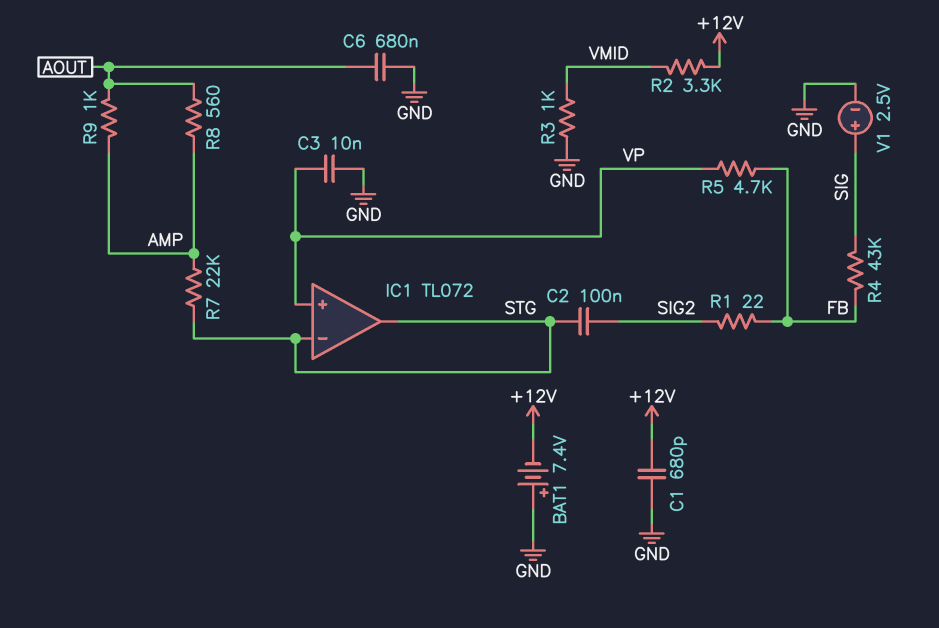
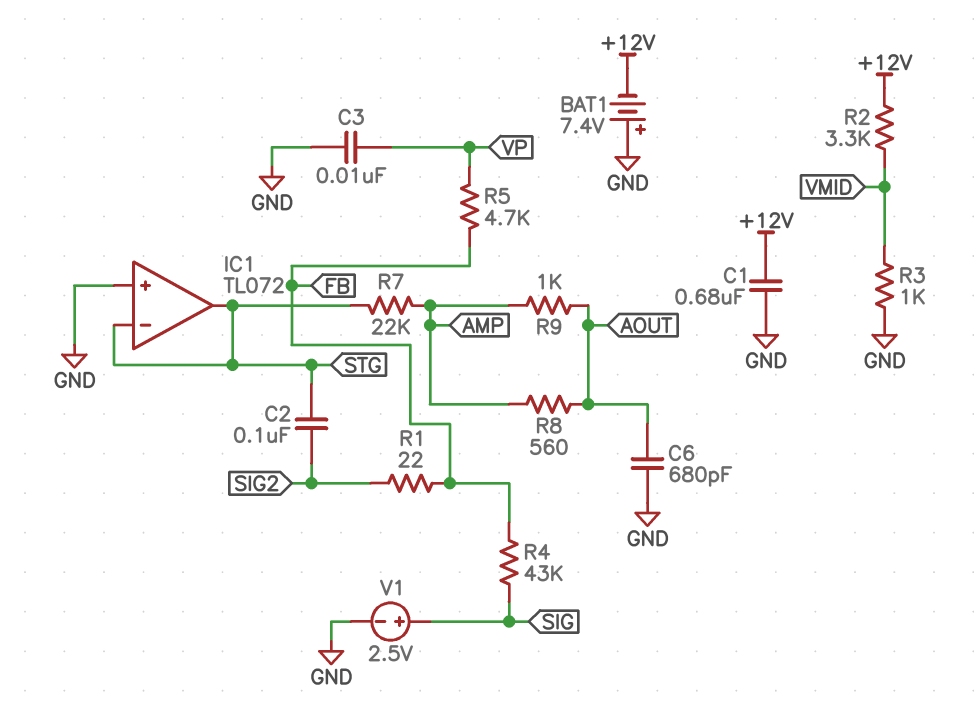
C1: 680pF (+12V, GND) -> 680nF (+12V, GND)
C6: 680nF (AOUT, GND) -> 680pF (AOUT, GND)
IC1 pin in+: VP -> GND

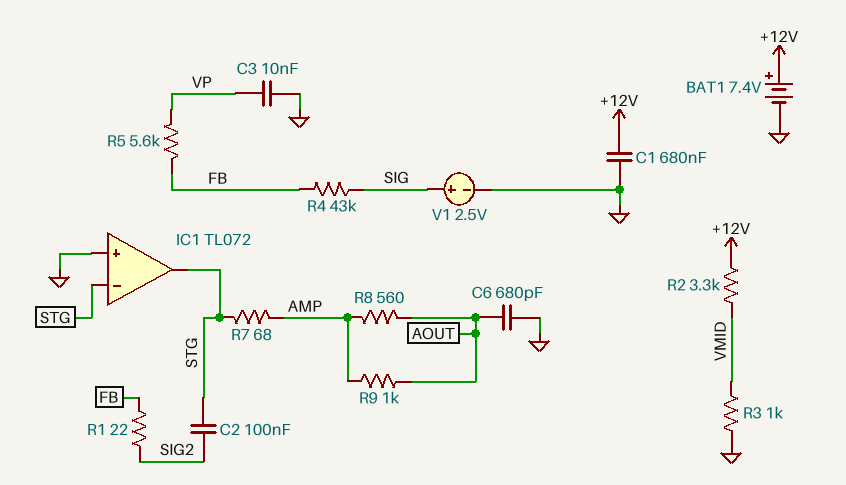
BAT1: 7.4V (plus GND, minus +12V) -> 7.4V (plus +12V, minus GND)
R5: 4.7k (FB, VP) -> 5.6k (FB, VP)
R7: 22k (AMP, STG) -> 68 (AMP, STG)

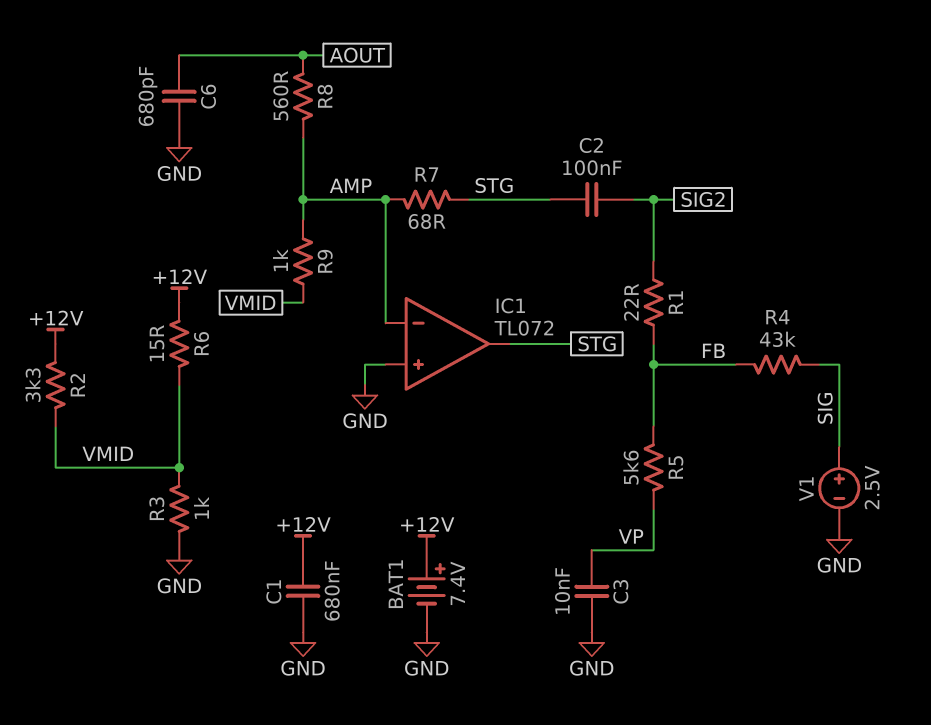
IC1 pin in-: STG -> AMP
R6: none -> 15 (+12V, VMID)
R9: 1k (AMP, AOUT) -> 1k (AMP, VMID)

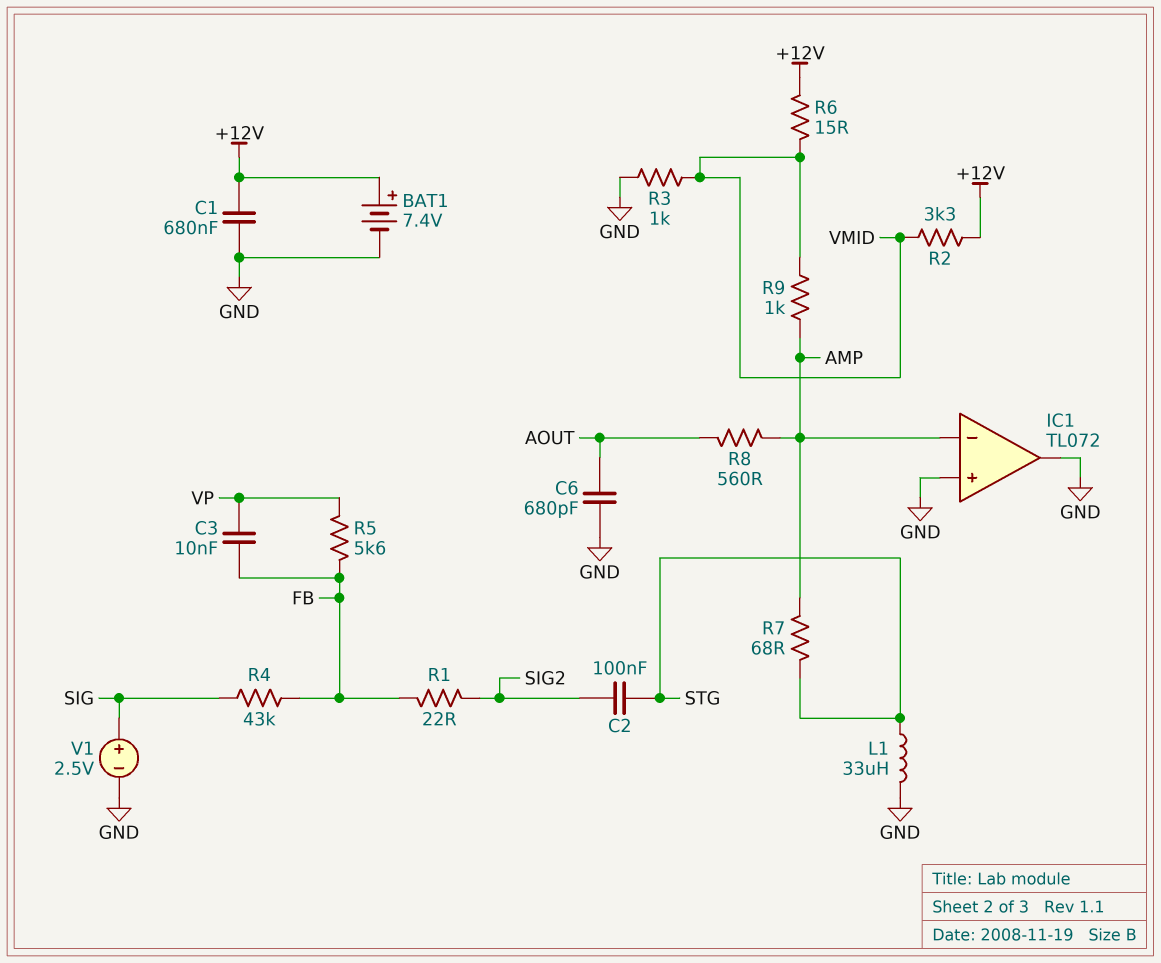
C3: 10nF (GND, VP) -> 10nF (FB, VP)
IC1 pin out: STG -> GND
L1: none -> 33uH (GND, STG)

